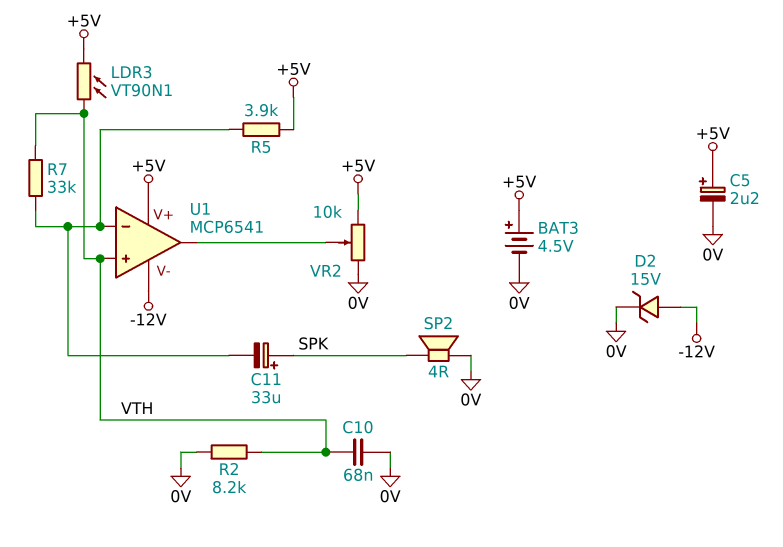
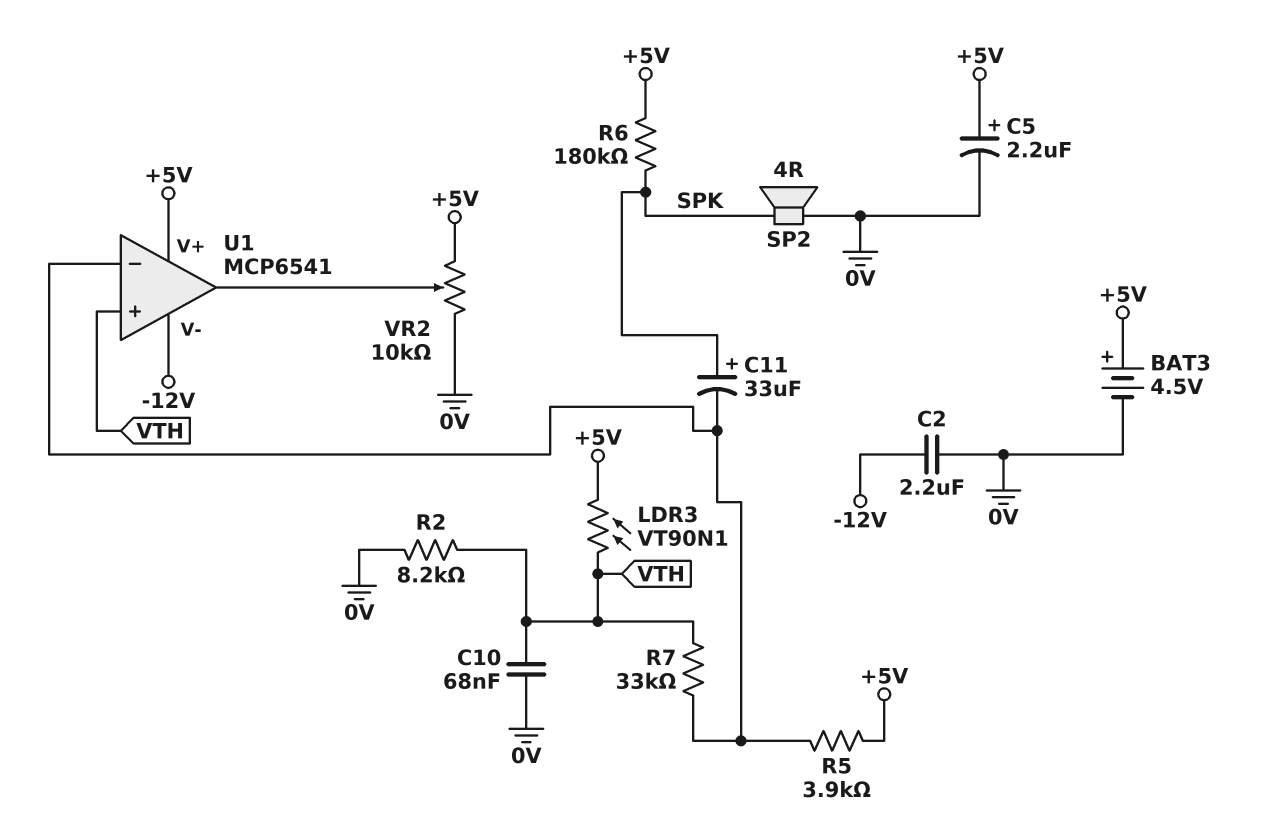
C2: none -> 2.2uF (-12V, 0V)
D2: zener 15V (A -12V, K 0V) -> none
R6: none -> 180k (+5V, SPK)

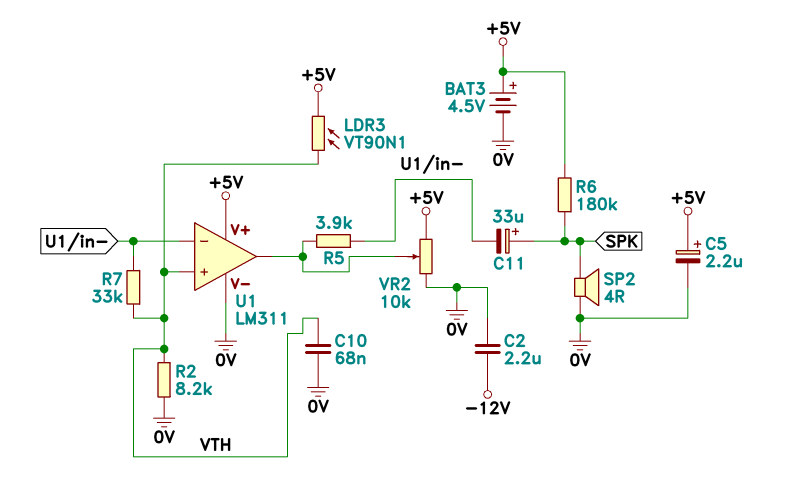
R5: 3.9k (+5V, U1/in-) -> 3.9k (U1/in-, U1/out)
U1: MCP6541 -> LM311
U1 pin V-: -12V -> 0V

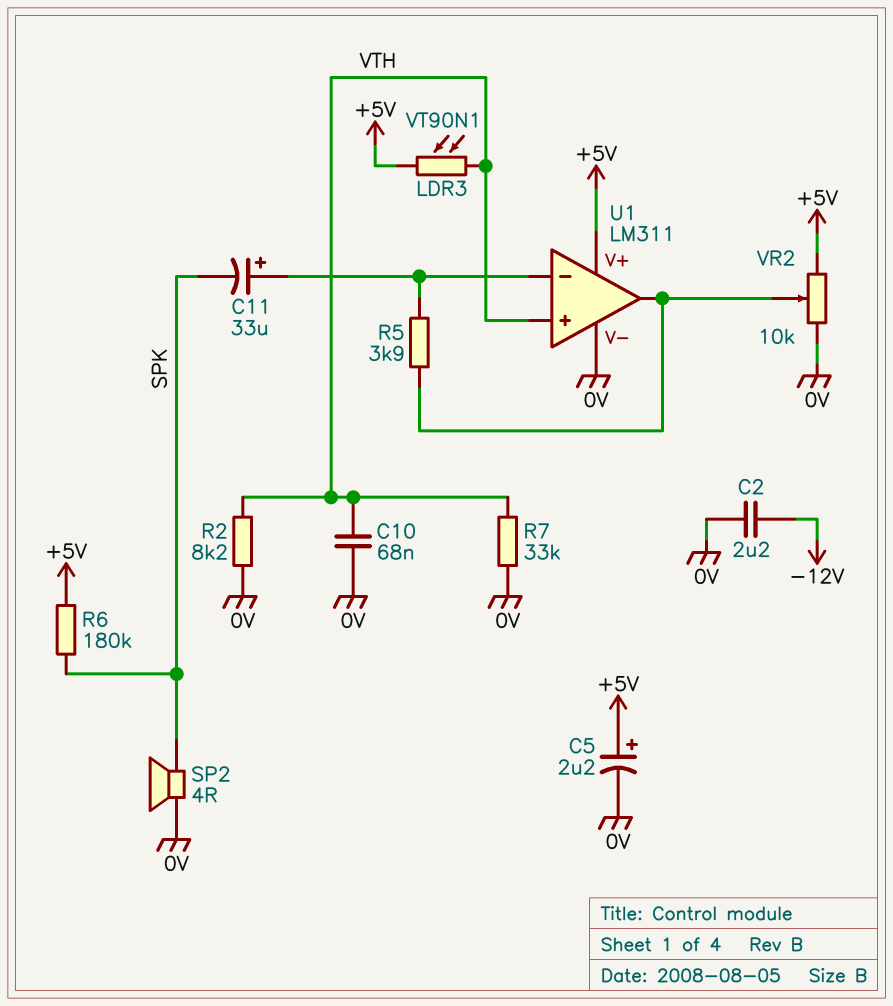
BAT3: 4.5V (plus +5V, minus 0V) -> none
C11: 33uF (plus SPK, minus U1/in-) -> 33uF (plus U1/in-, minus SPK)
R7: 33k (U1/in-, VTH) -> 33k (0V, VTH)

